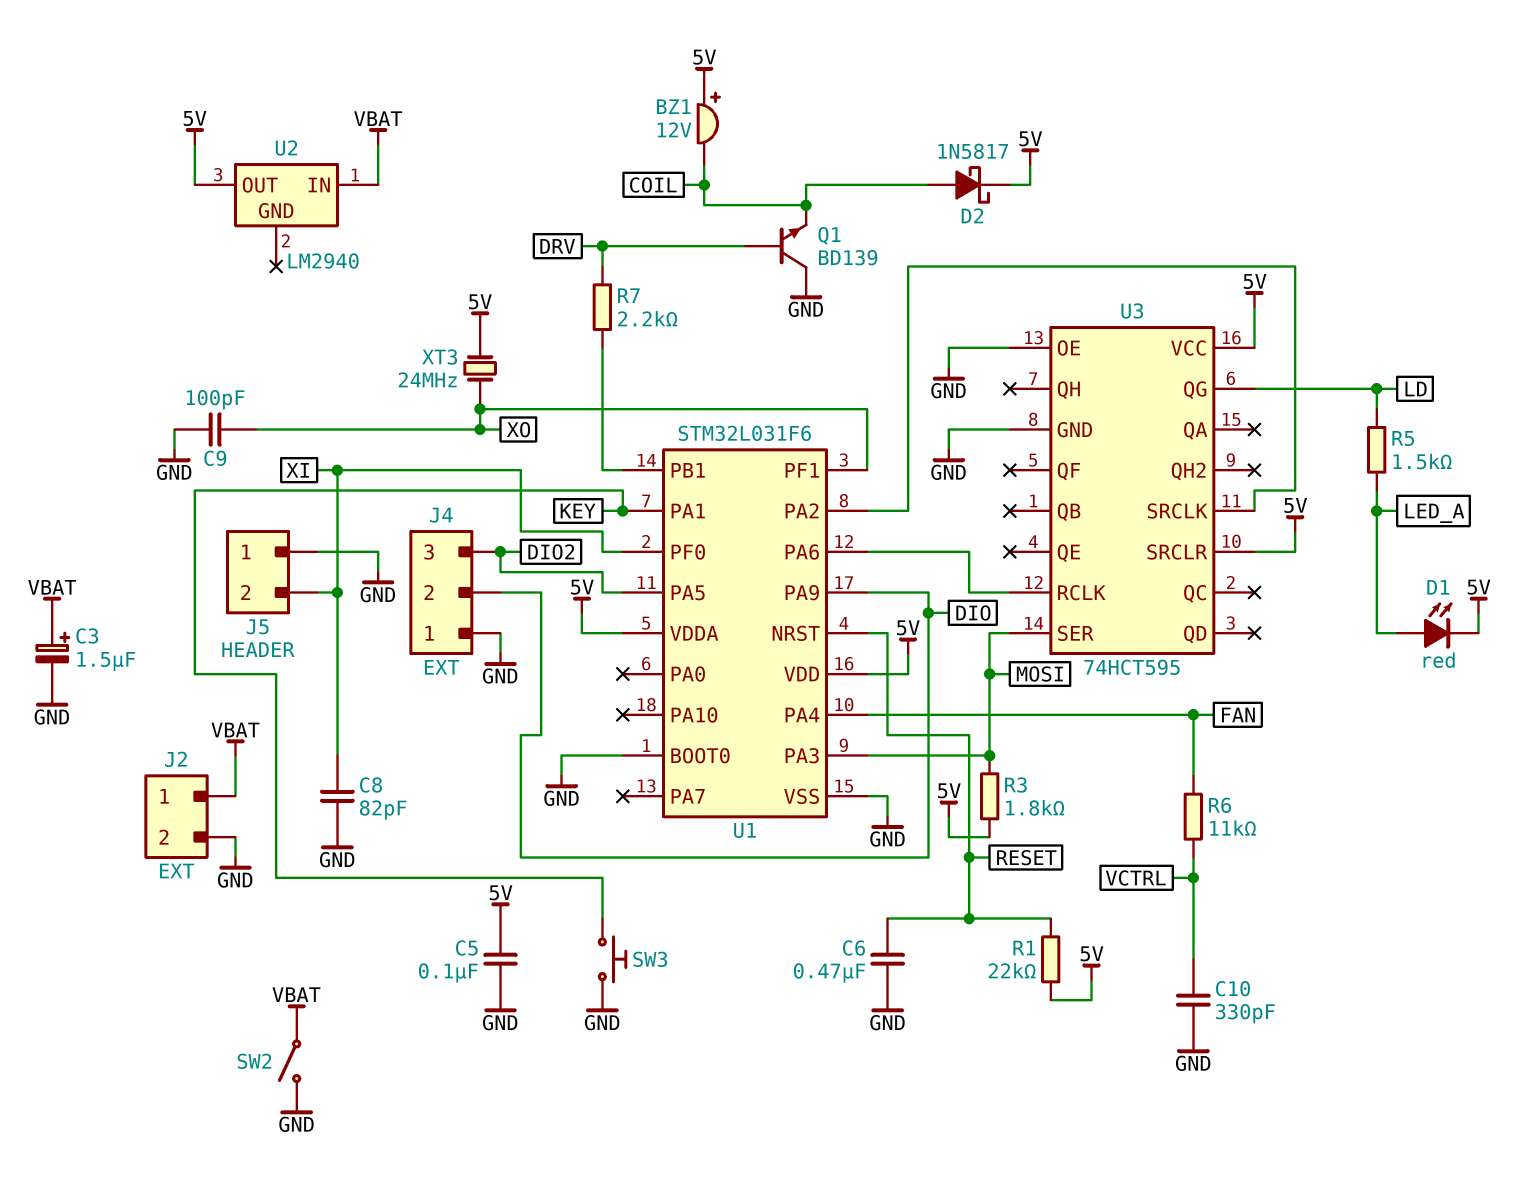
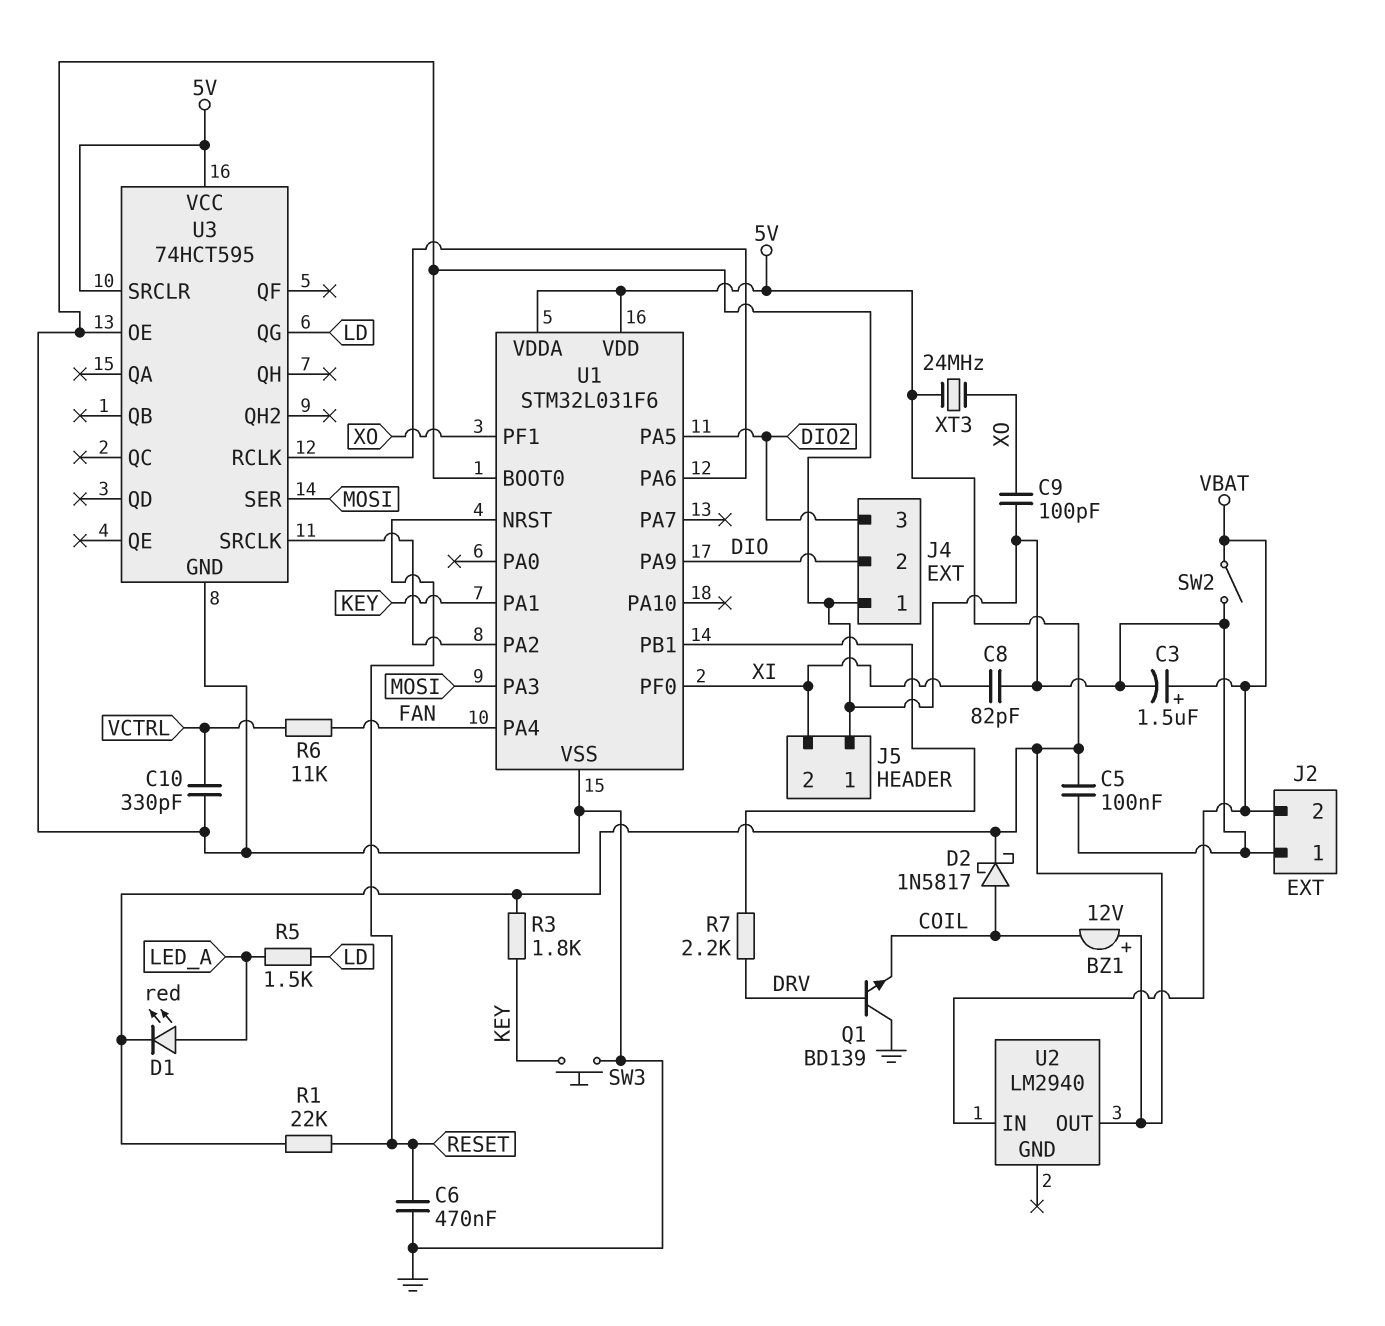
J2 pin 1: VBAT -> GND
J2 pin 2: GND -> VBAT
R3: 1.8k (5V, MOSI) -> 1.8k (5V, KEY)

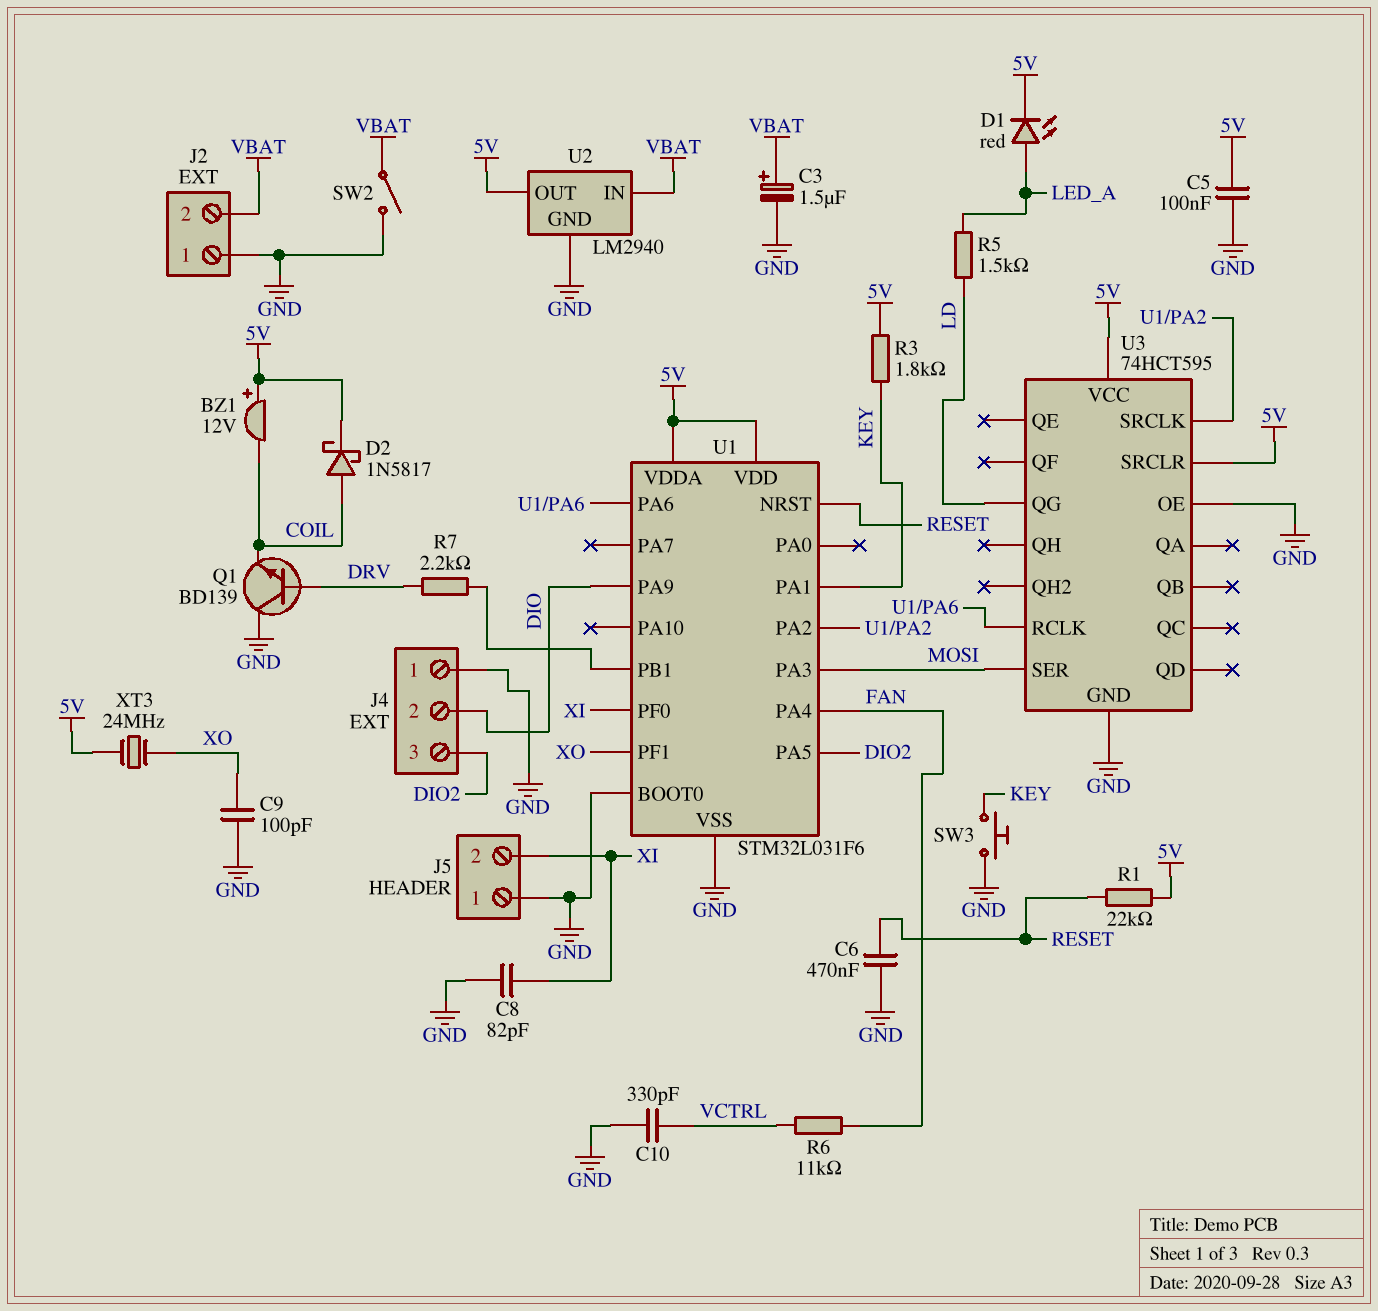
U2 pin GND: none -> GND

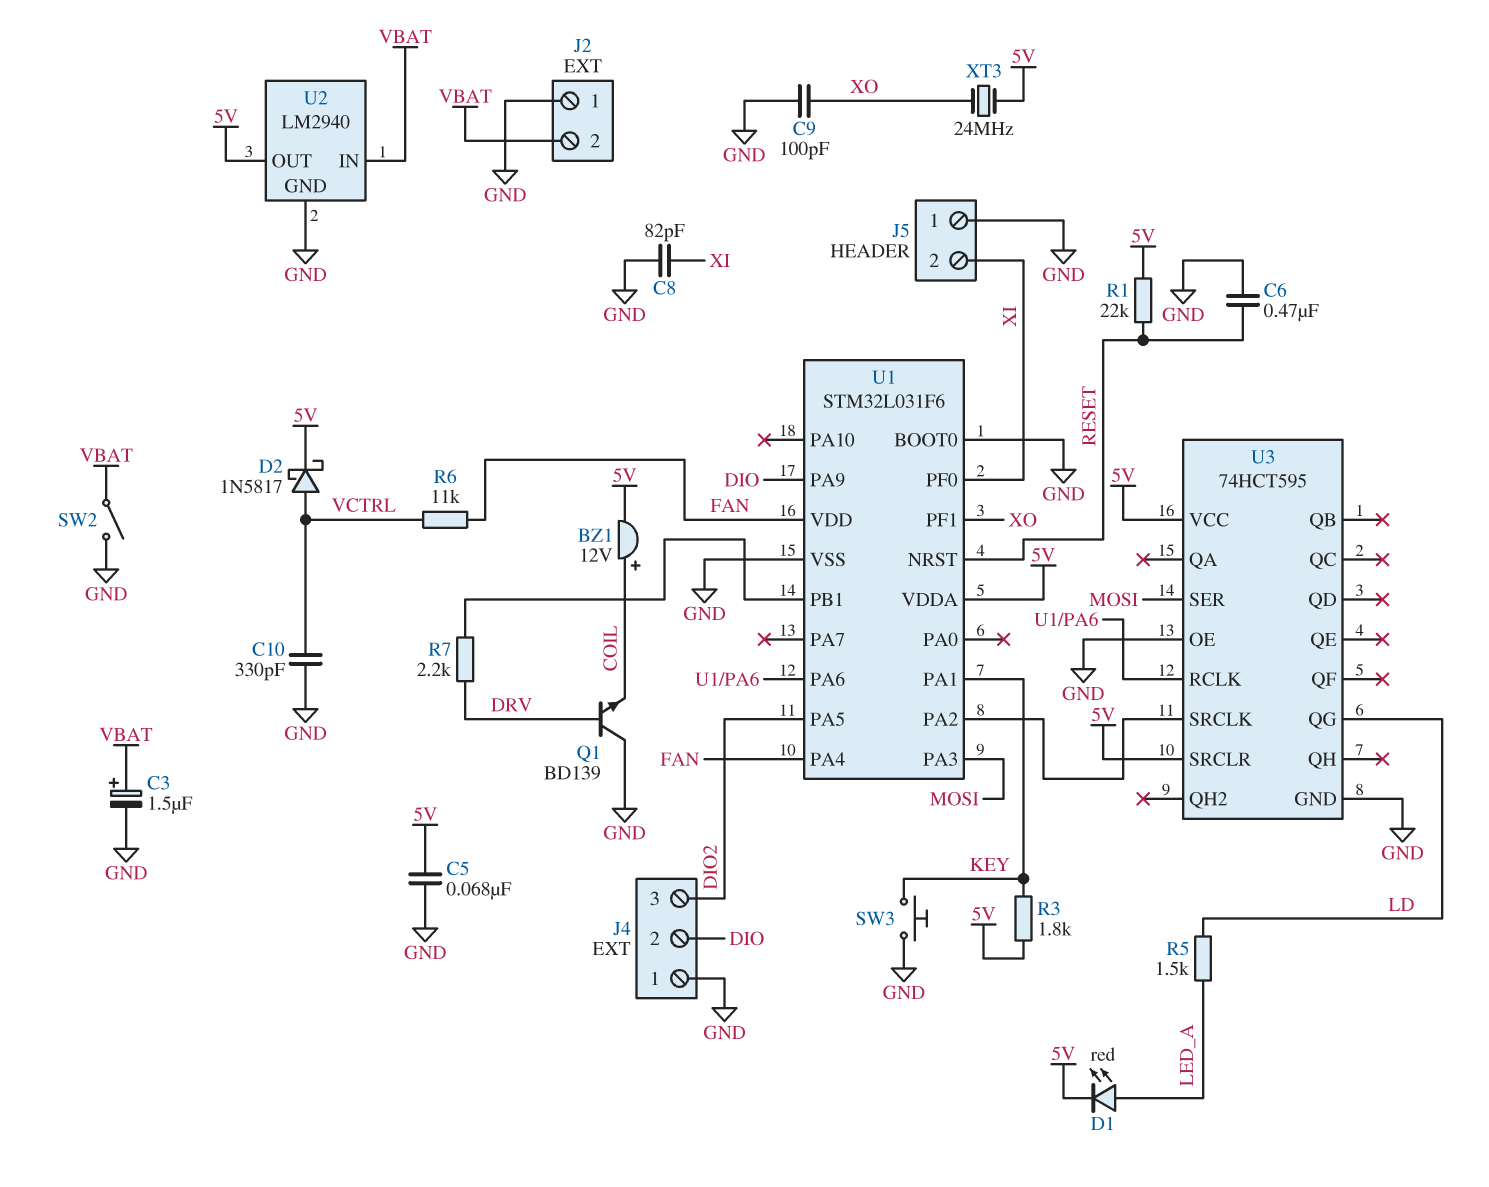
BZ1: buzzer 12V (plus 5V, minus COIL) -> buzzer 12V (plus COIL, minus 5V)
C5: 100nF (5V, GND) -> 68nF (5V, GND)
D2: schottky 1N5817 (A COIL, K 5V) -> schottky 1N5817 (A VCTRL, K 5V)
U1 pin VDD: 5V -> FAN

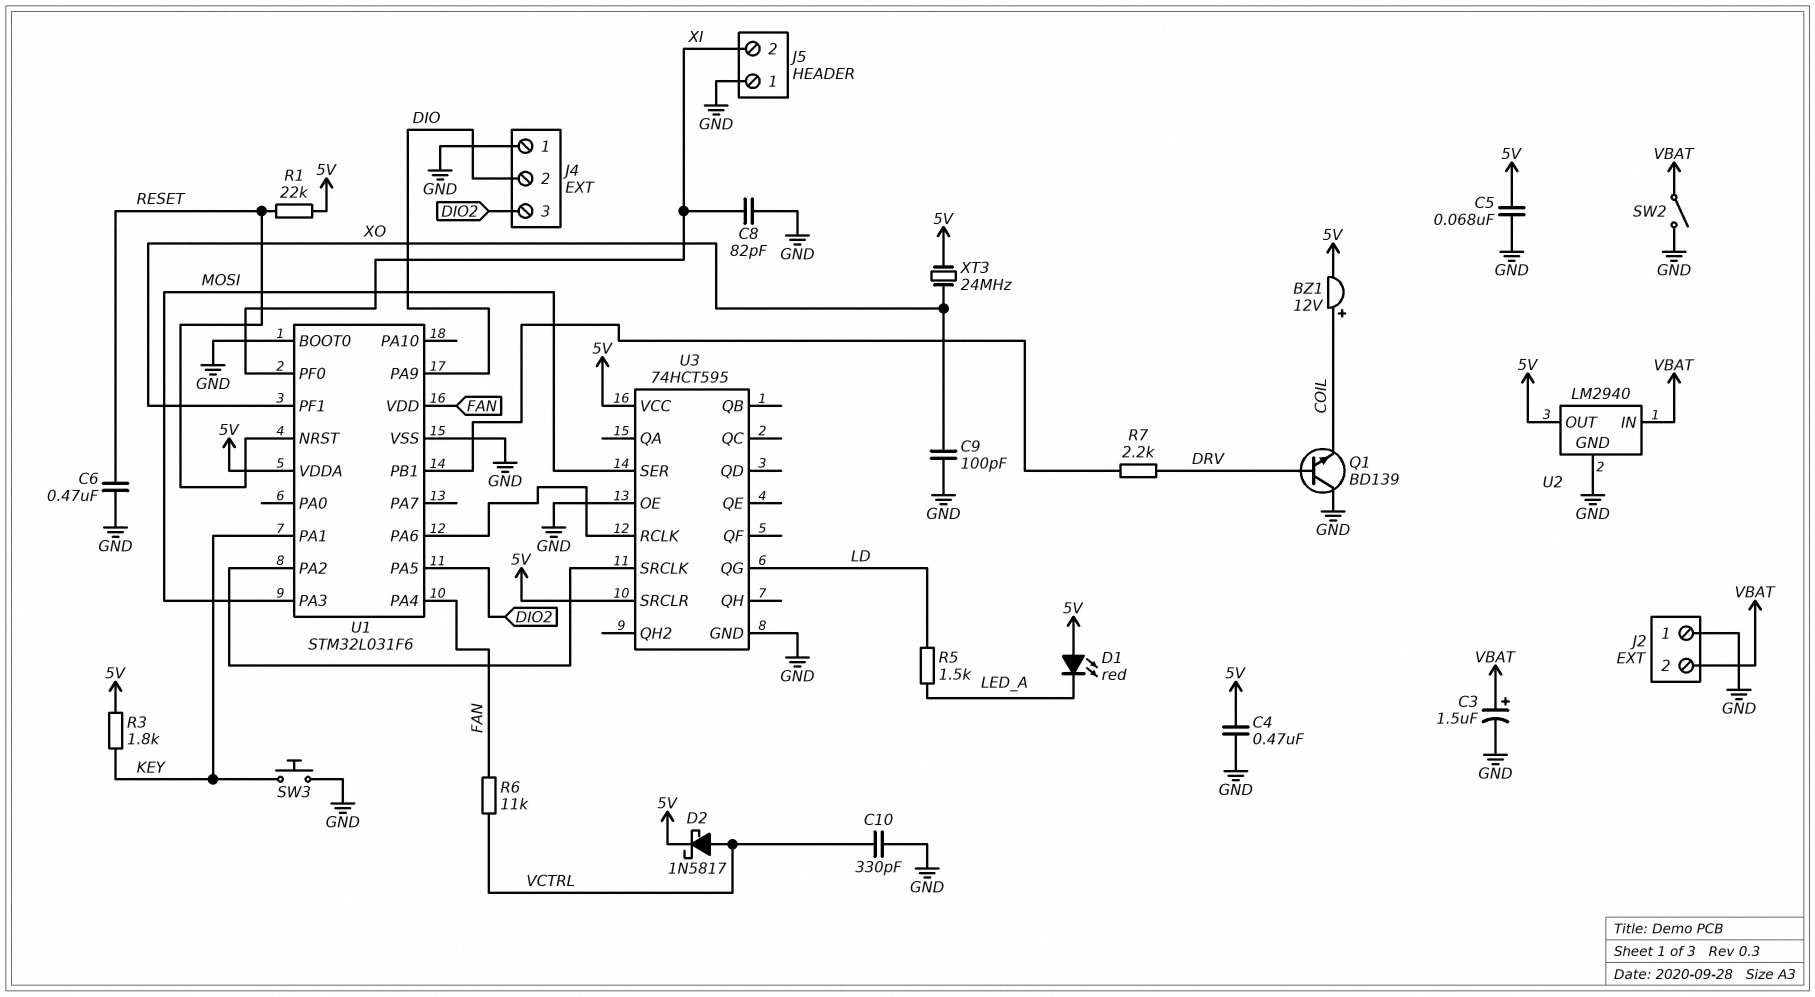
C4: none -> 470nF (5V, GND)
D1: LED red (A LED_A, K 5V) -> LED red (A 5V, K LED_A)

